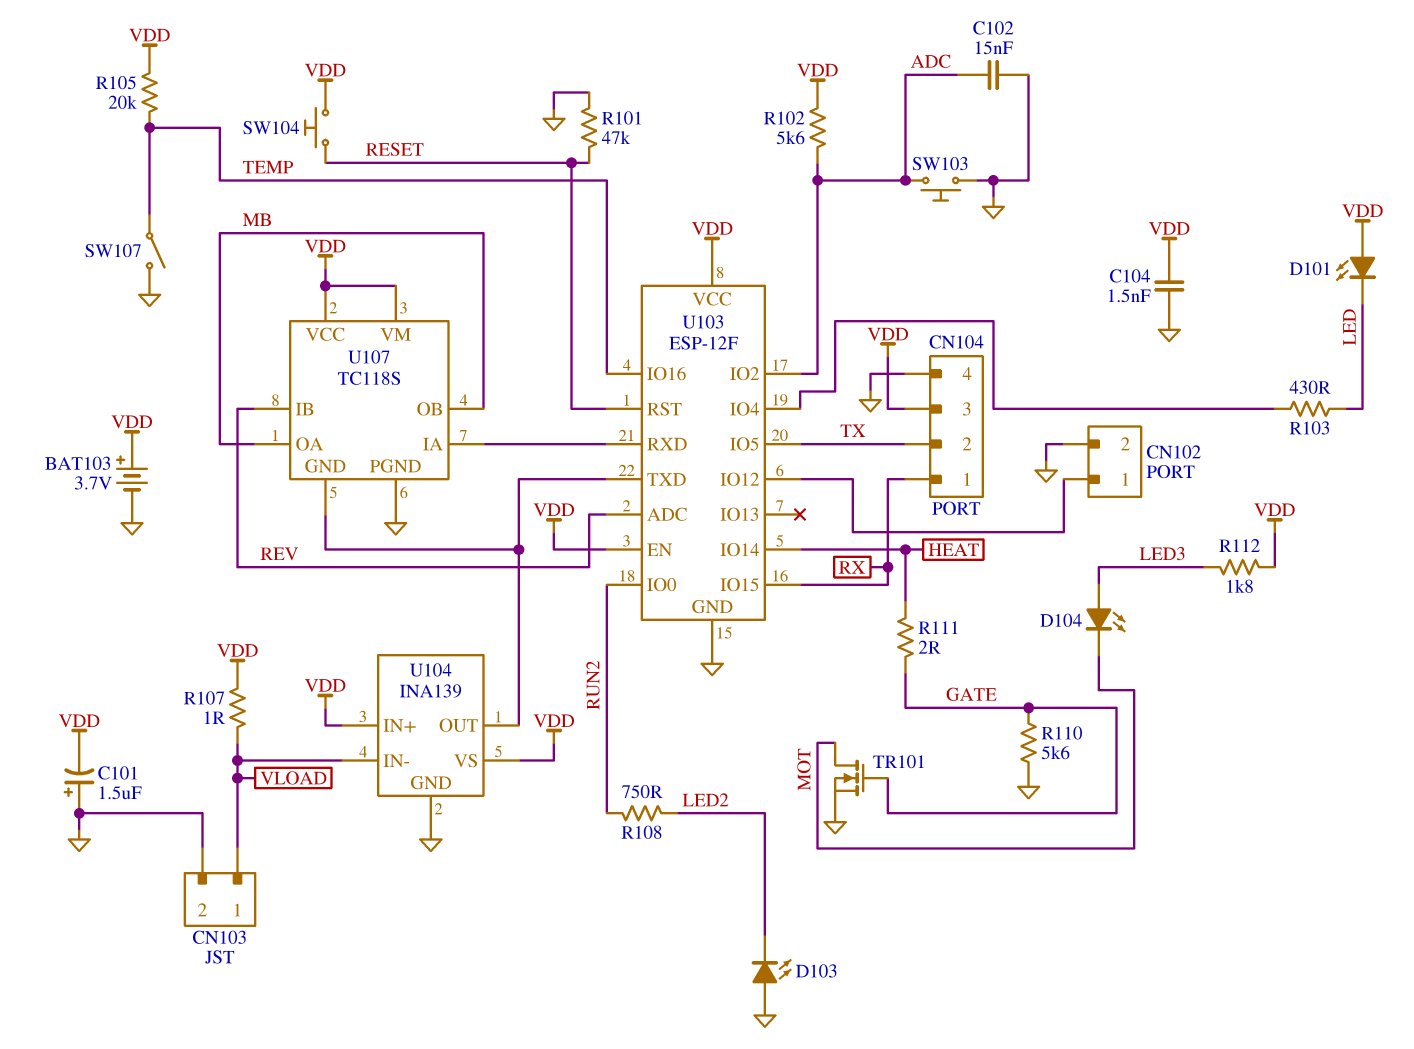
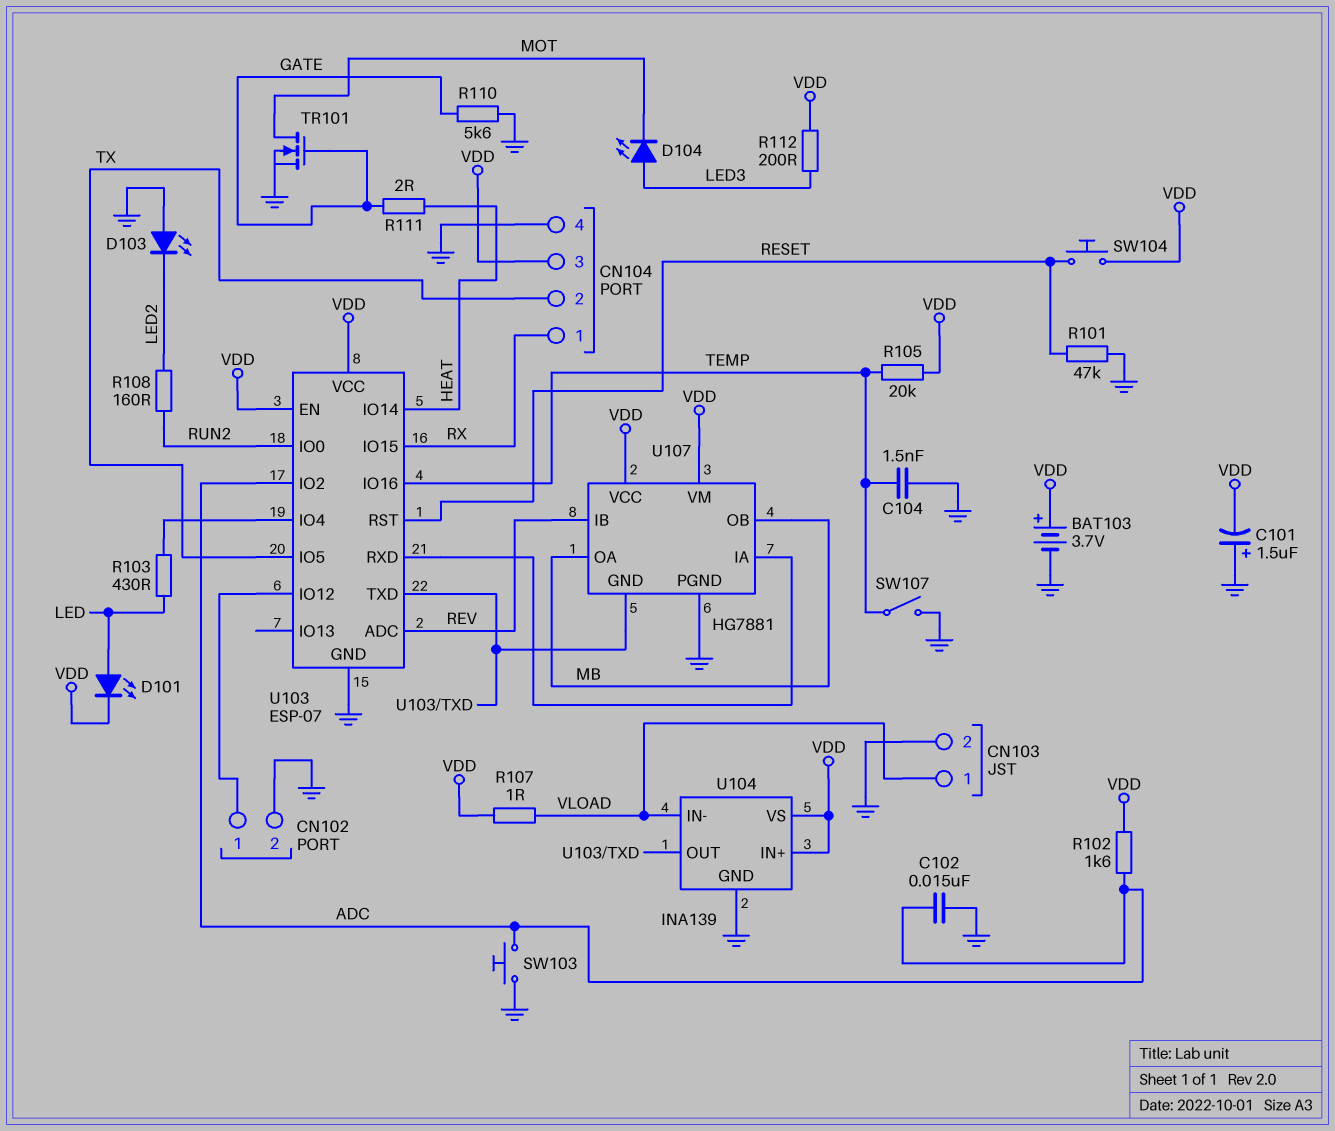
C104: 1.5nF (GND, VDD) -> 1.5nF (GND, TEMP)
D101: LED (A VDD, K LED) -> LED (A LED, K VDD)
R102: 5.6k (ADC, VDD) -> 1.6k (ADC, VDD)
R108: 750 (LED2, RUN2) -> 160 (LED2, RUN2)
R112: 1.8k (LED3, VDD) -> 200 (LED3, VDD)
U103: ESP-12F -> ESP-07
U107: TC118S -> HG7881

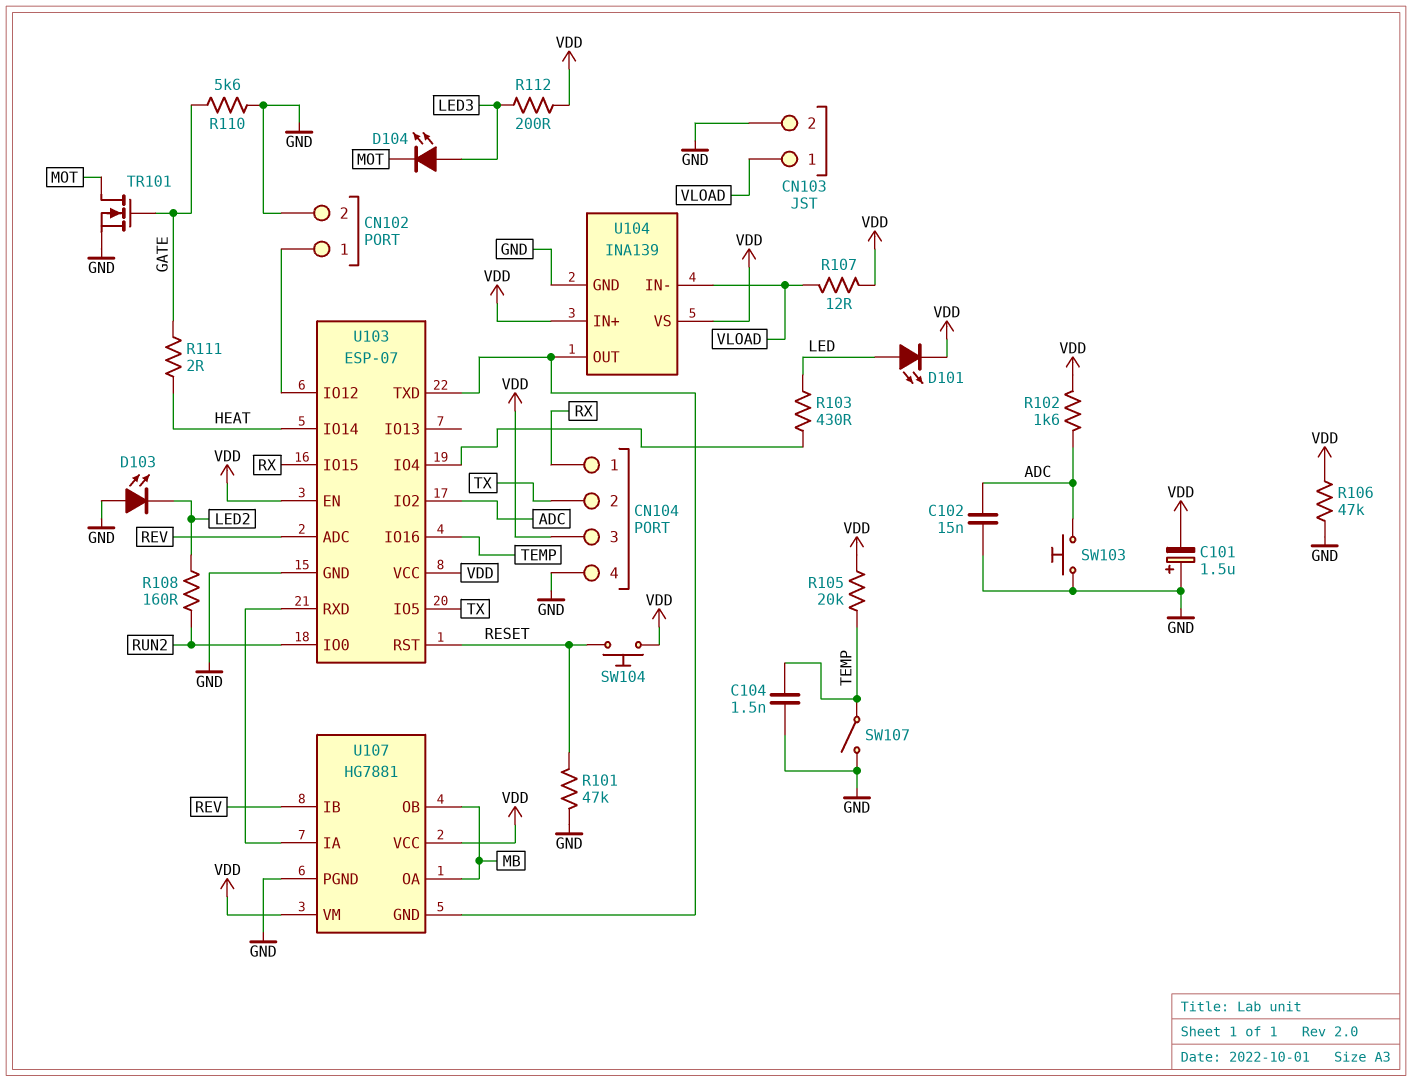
BAT103: 3.7V (plus VDD, minus GND) -> none
R106: none -> 47k (GND, VDD)
R107: 1 (VDD, VLOAD) -> 12 (VDD, VLOAD)

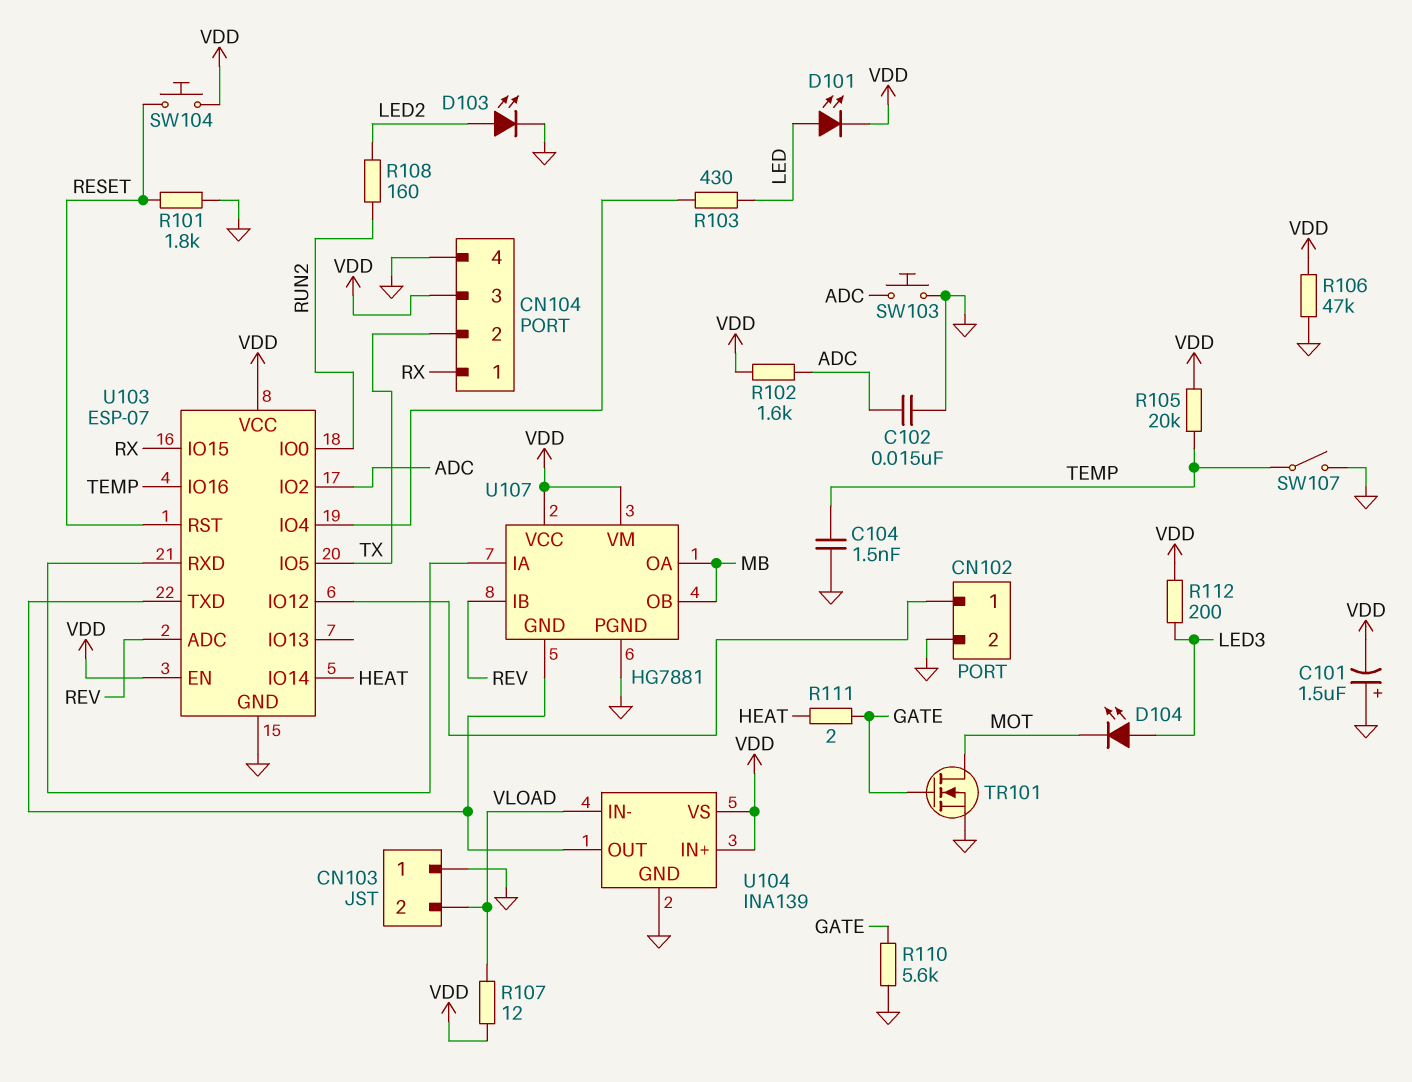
CN103 pin 1: VLOAD -> GND
CN103 pin 2: GND -> VLOAD
D103: LED (A GND, K LED2) -> LED (A LED2, K GND)
R101: 47k (GND, RESET) -> 1.8k (GND, RESET)

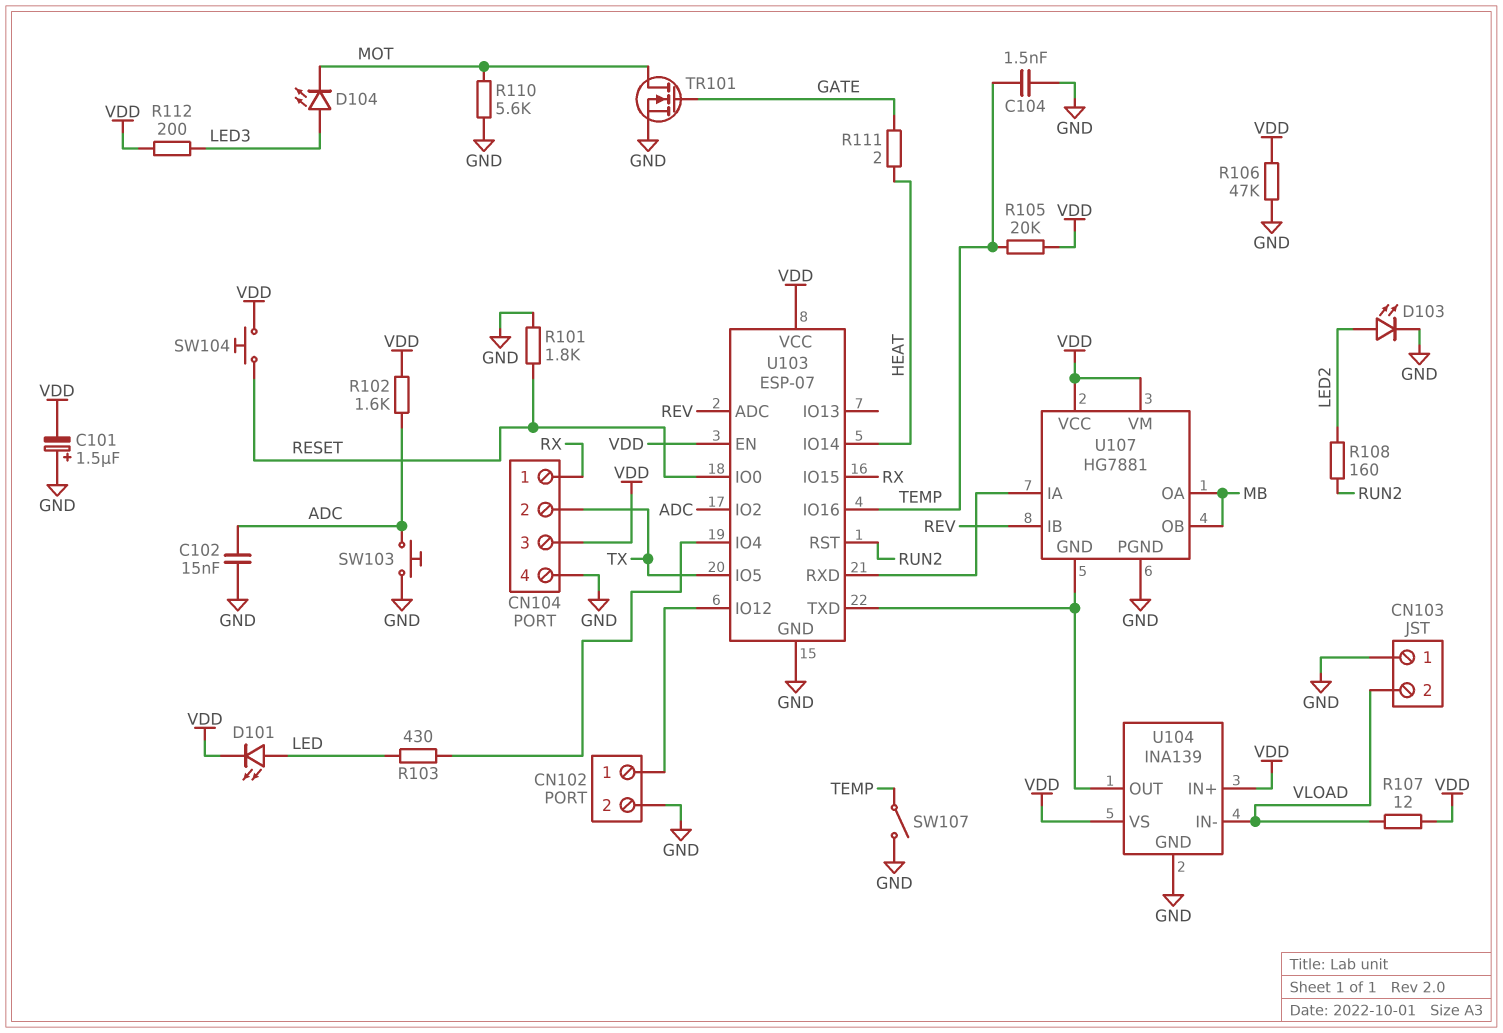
R110: 5.6k (GATE, GND) -> 5.6k (GND, MOT)
U103 pin IO0: RUN2 -> RESET
U103 pin RST: RESET -> RUN2

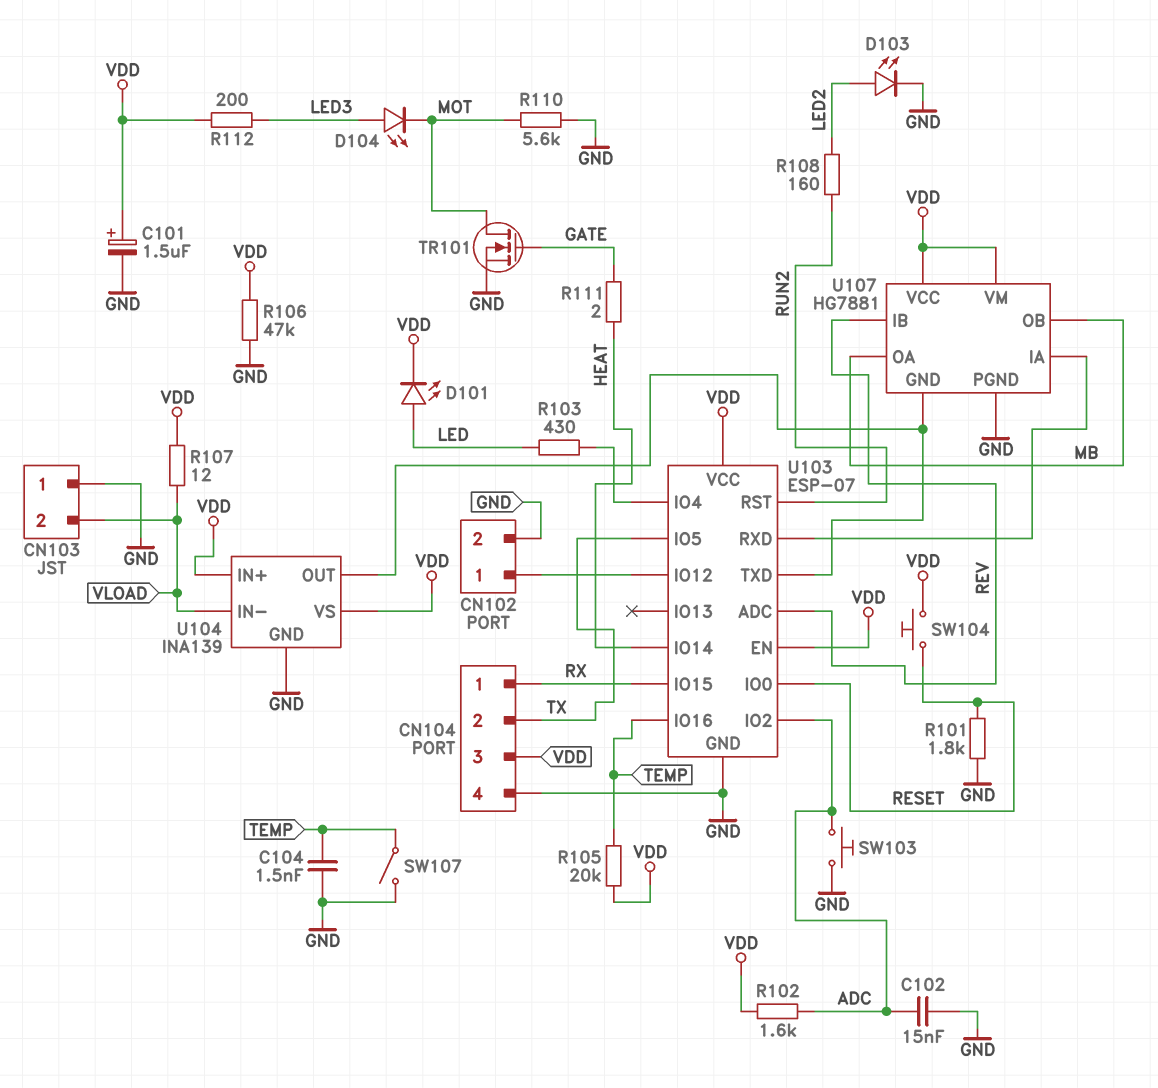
C101: 1.5uF (plus GND, minus VDD) -> 1.5uF (plus VDD, minus GND)

